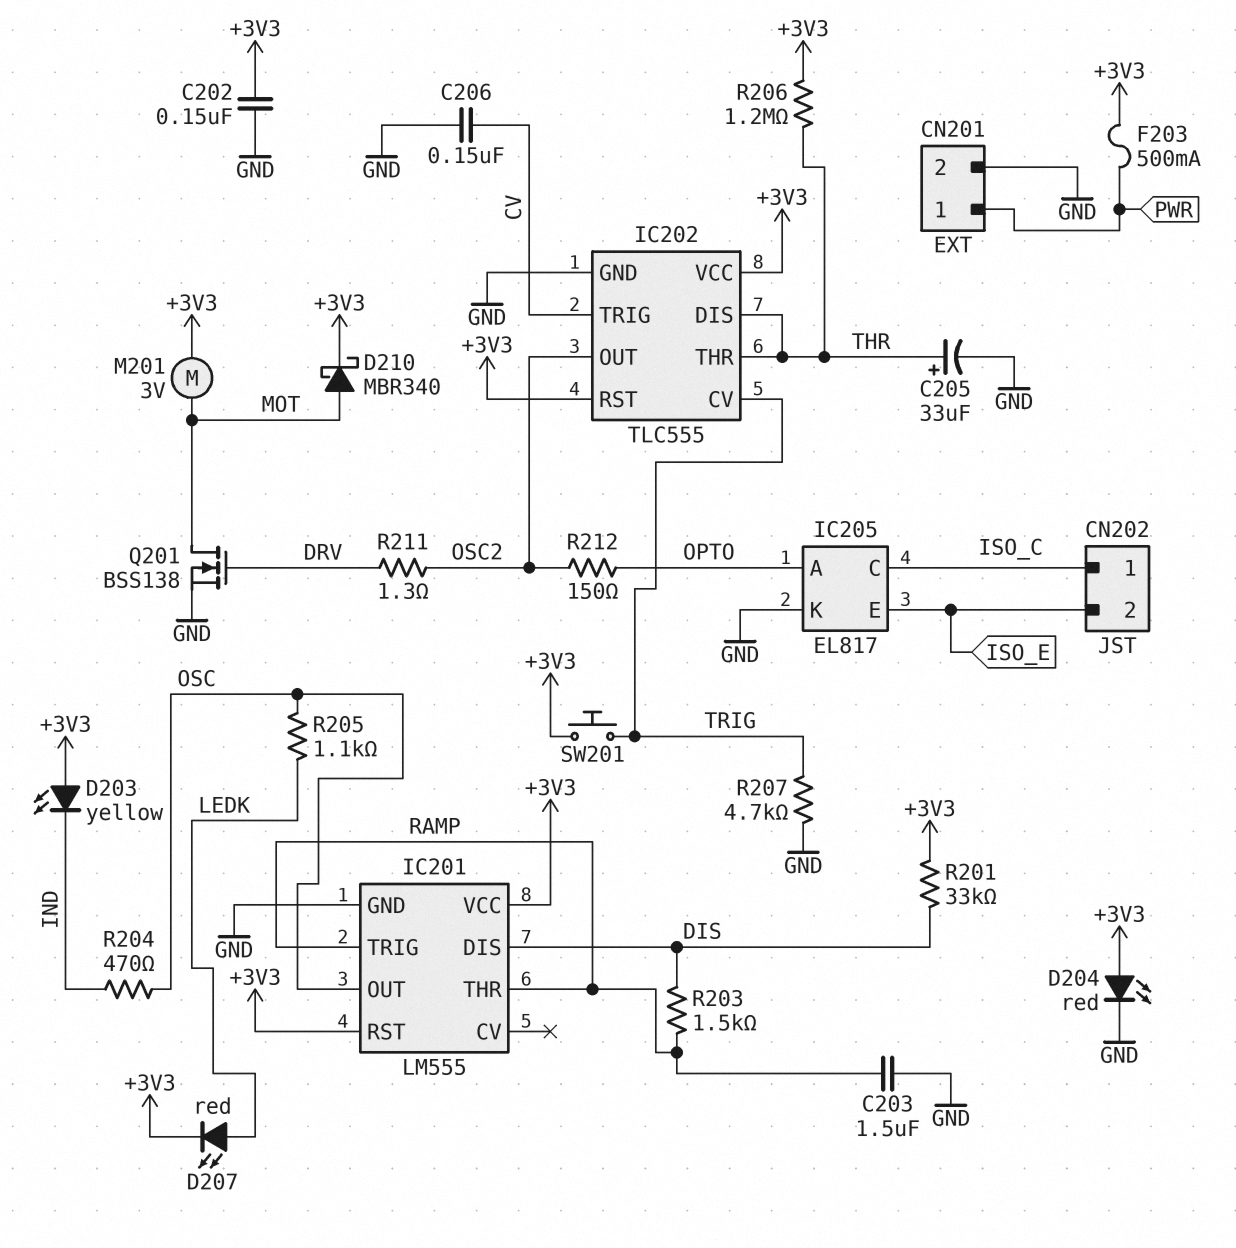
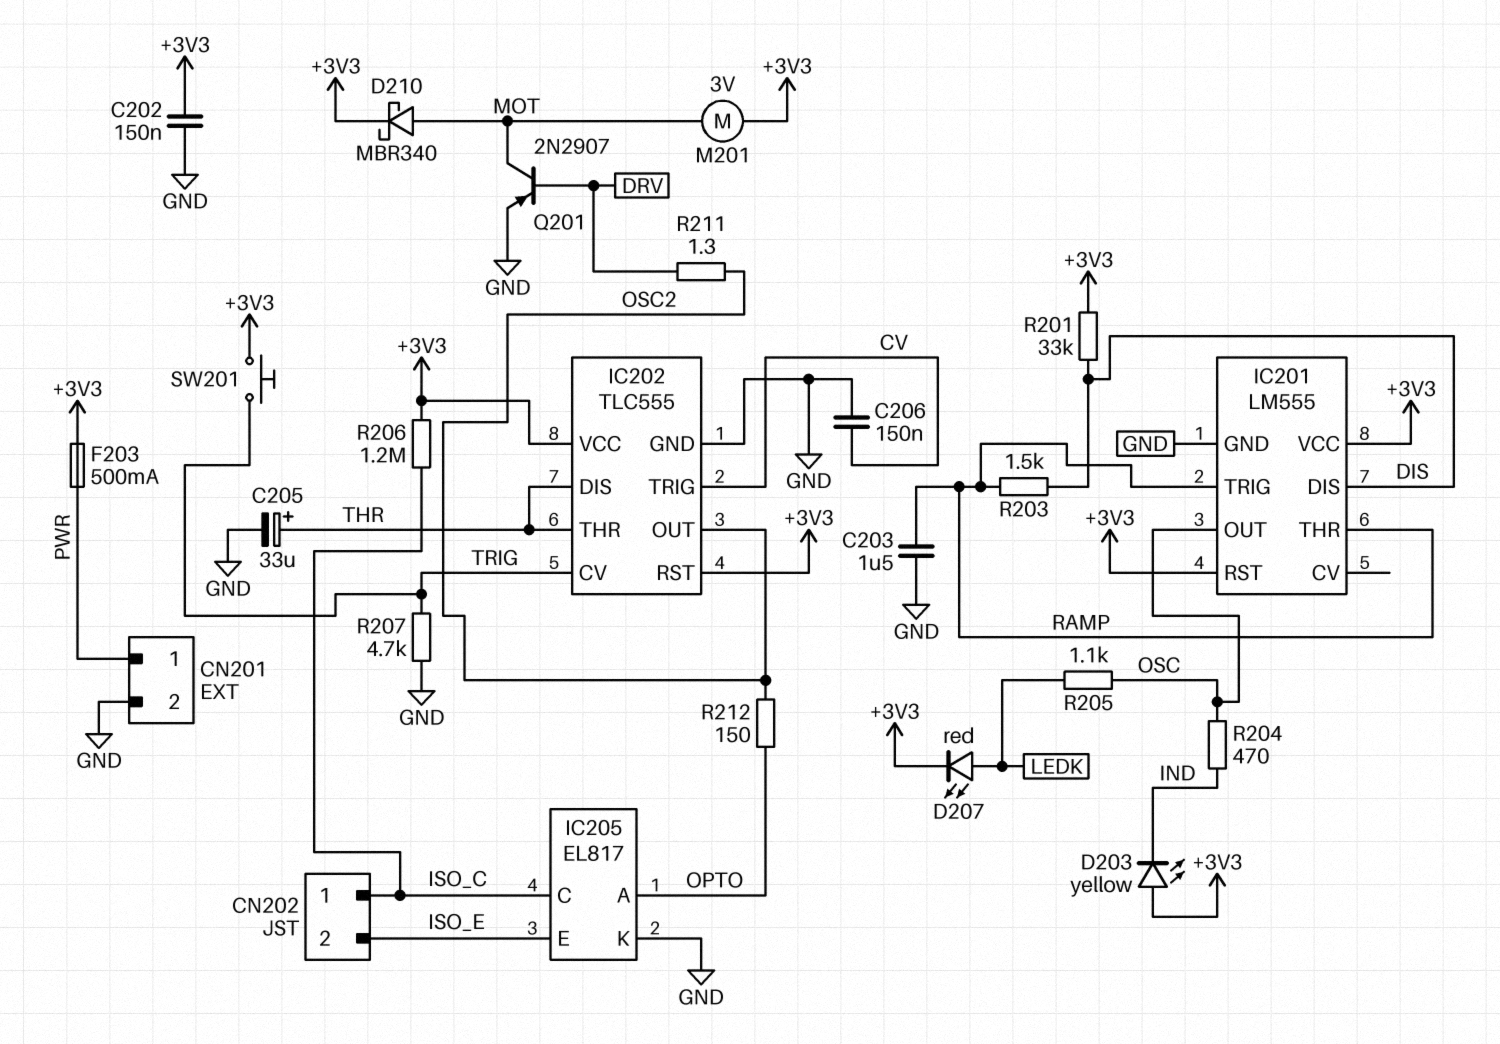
D204: LED red (A +3V3, K GND) -> none
Q201: NMOS BSS138 (G DRV, D MOT, S GND) -> PNP 2N2907 (B DRV, C MOT, E GND)
R206: 1.2M (+3V3, THR) -> 1.2M (+3V3, ISO_C)

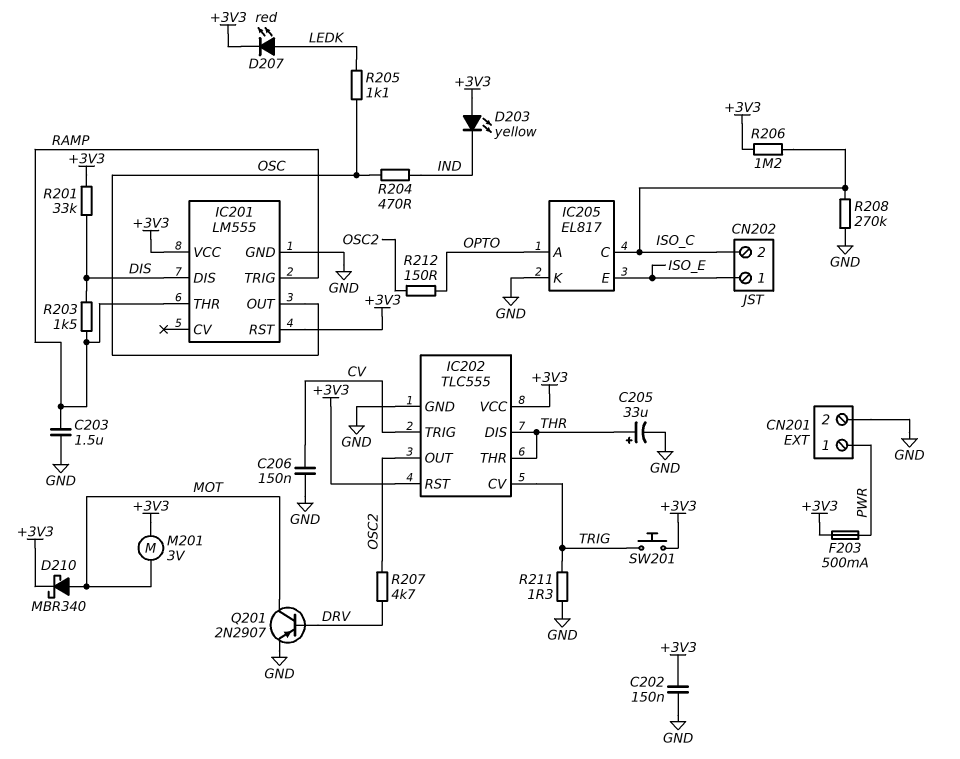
CN202 pin 1: ISO_C -> ISO_E
CN202 pin 2: ISO_E -> ISO_C
R207: 4.7k (GND, TRIG) -> 4.7k (DRV, OSC2)
R208: none -> 270k (GND, ISO_C)
R211: 1.3 (DRV, OSC2) -> 1.3 (GND, TRIG)

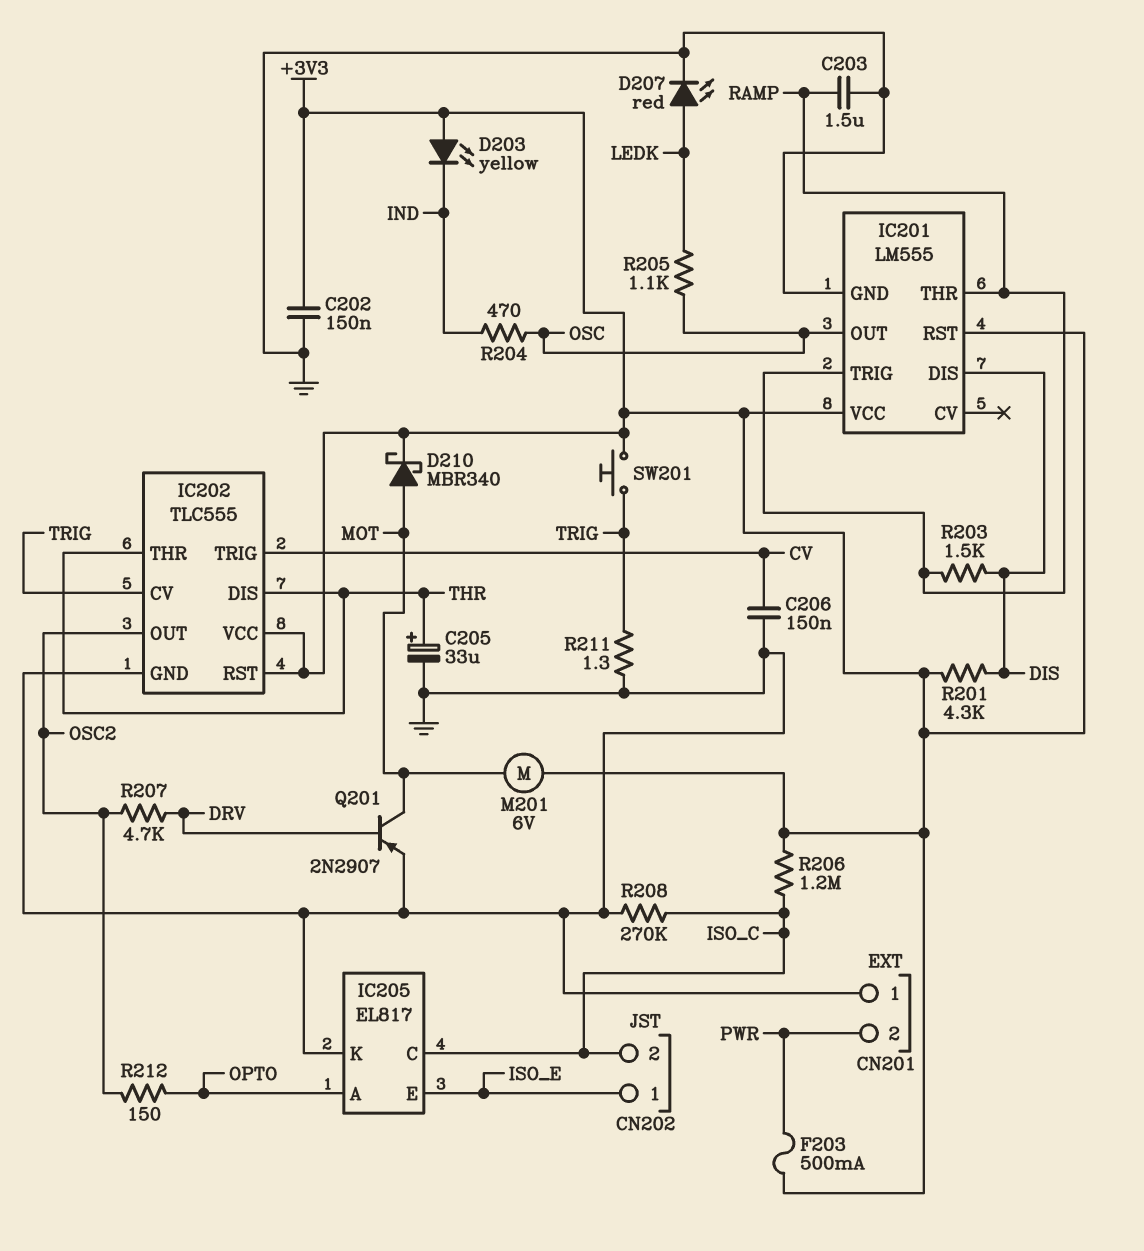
CN201 pin 1: PWR -> GND
CN201 pin 2: GND -> PWR
D207: LED red (A LEDK, K +3V3) -> LED red (A LEDK, K GND)
M201: motor 3V (+3V3, MOT) -> motor 6V (+3V3, MOT)
R201: 33k (+3V3, DIS) -> 4.3k (+3V3, DIS)

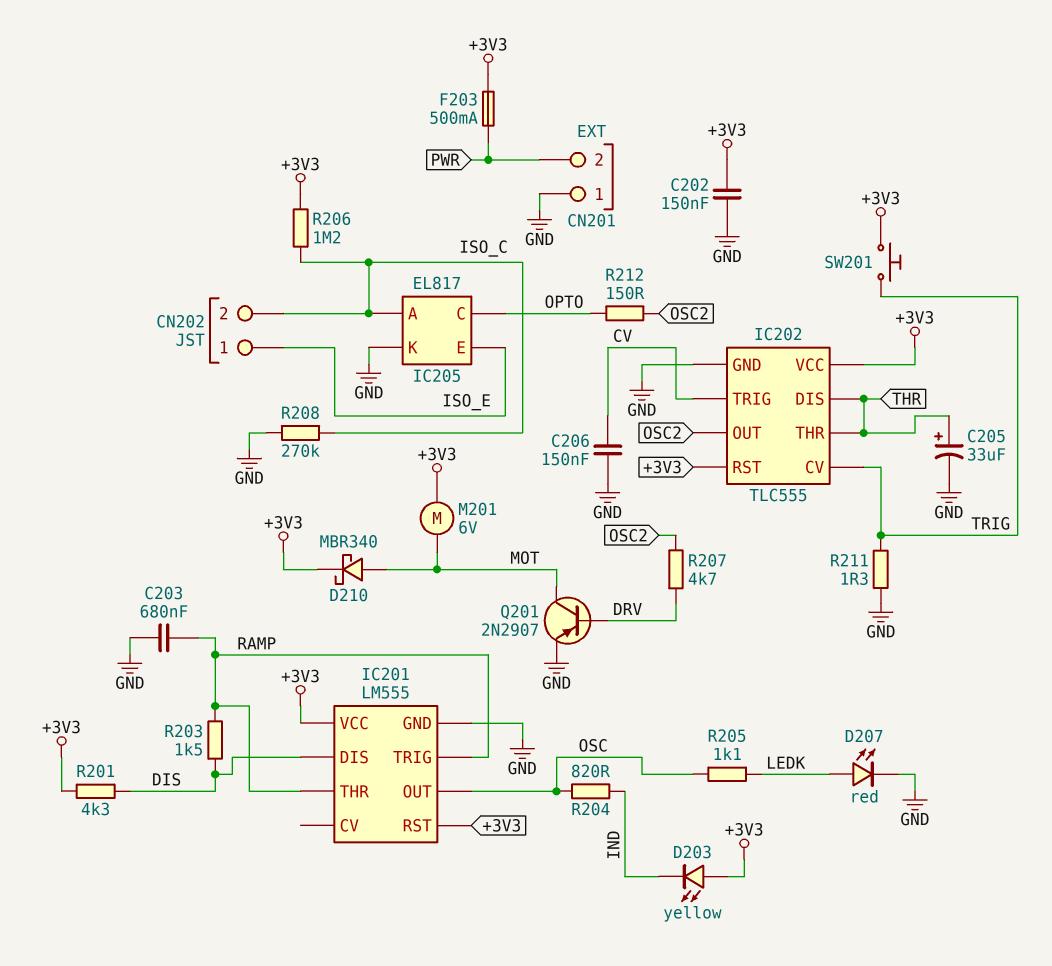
C203: 1.5uF (GND, RAMP) -> 680nF (GND, RAMP)
IC205 pin A: OPTO -> ISO_C
IC205 pin C: ISO_C -> OPTO
R204: 470 (IND, OSC) -> 820 (IND, OSC)

